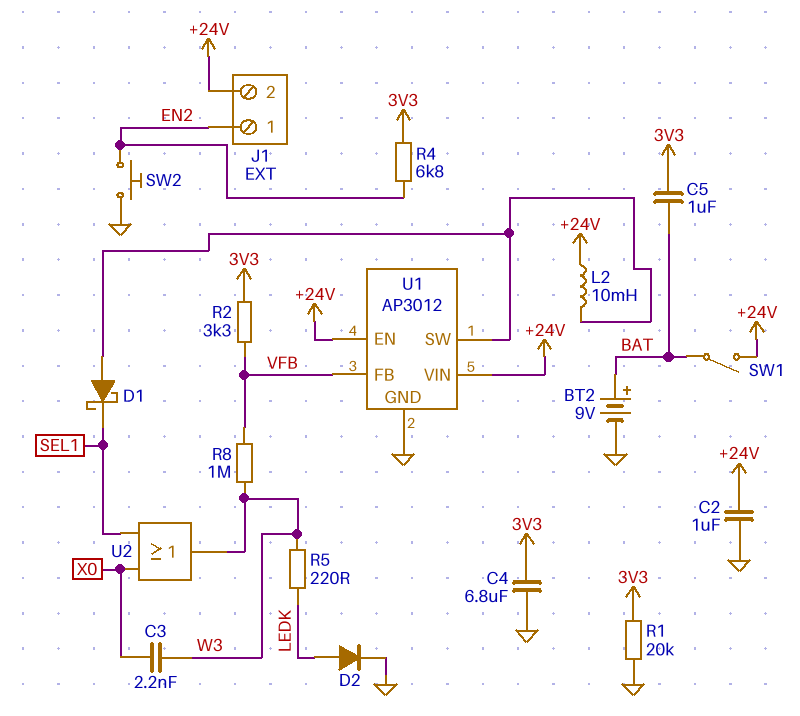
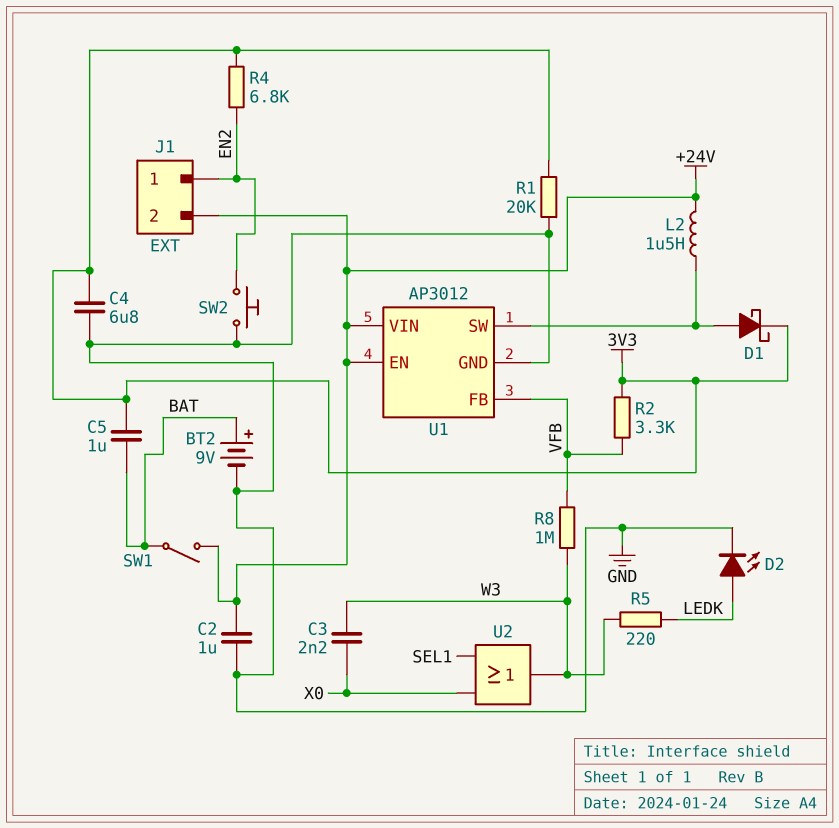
D1: schottky (A U1/SW, K SEL1) -> schottky (A U1/SW, K 3V3)
D2: diode (A LEDK, K GND) -> LED (A LEDK, K GND)
L2: 10mH (+24V, U1/SW) -> 1.5uH (+24V, U1/SW)

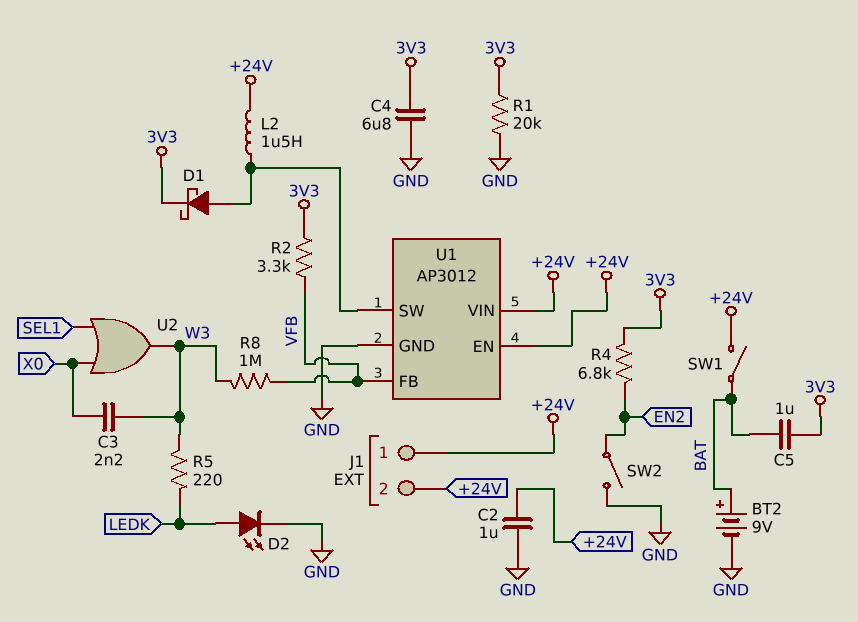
J1 pin 1: EN2 -> +24V
SW2: button (EN2, GND) -> switch (EN2, GND)

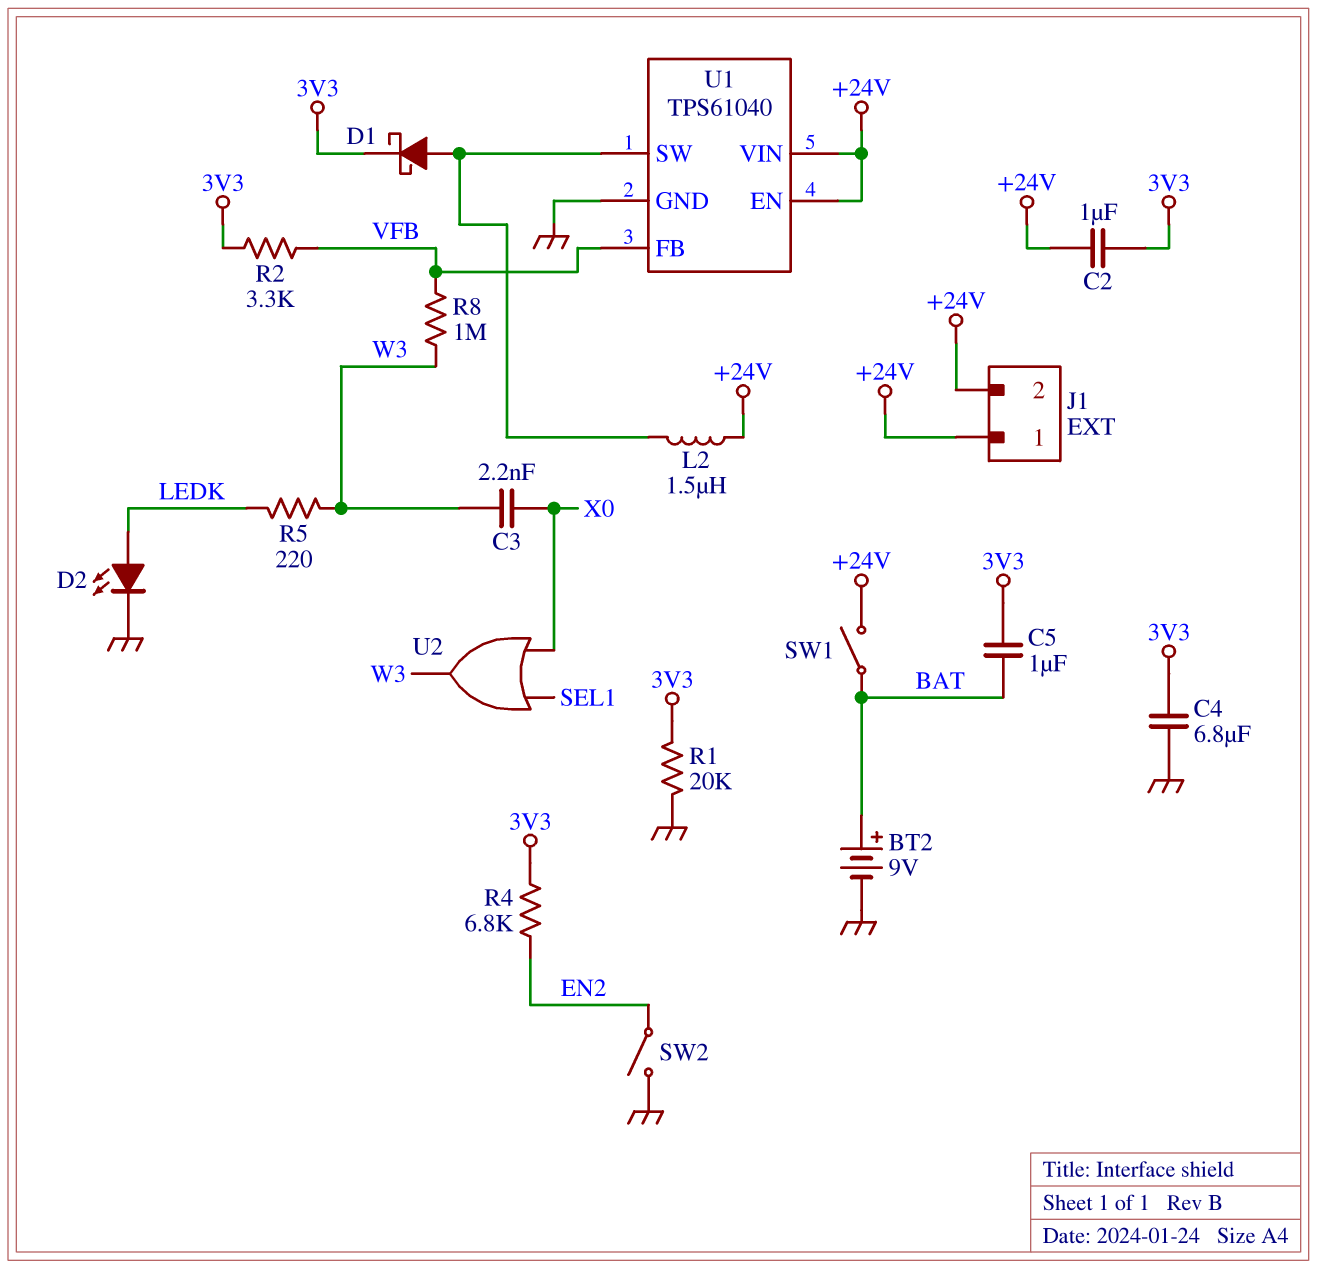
C2: 1uF (+24V, GND) -> 1uF (+24V, 3V3)
U1: AP3012 -> TPS61040

